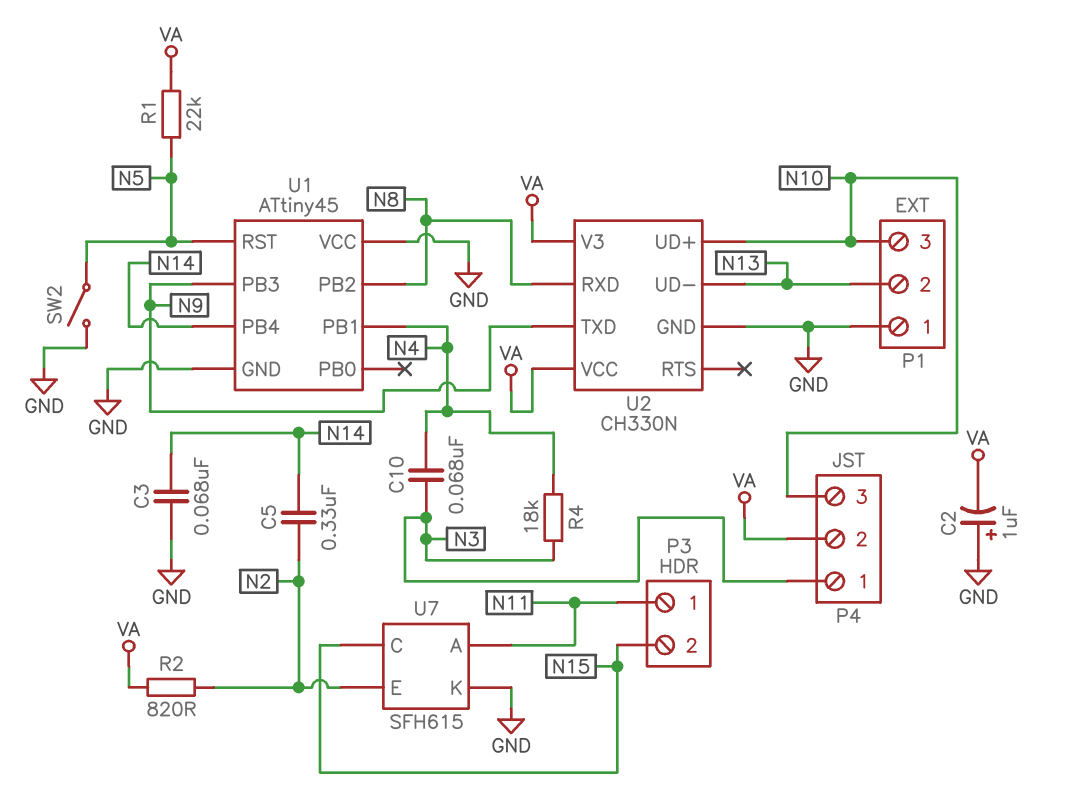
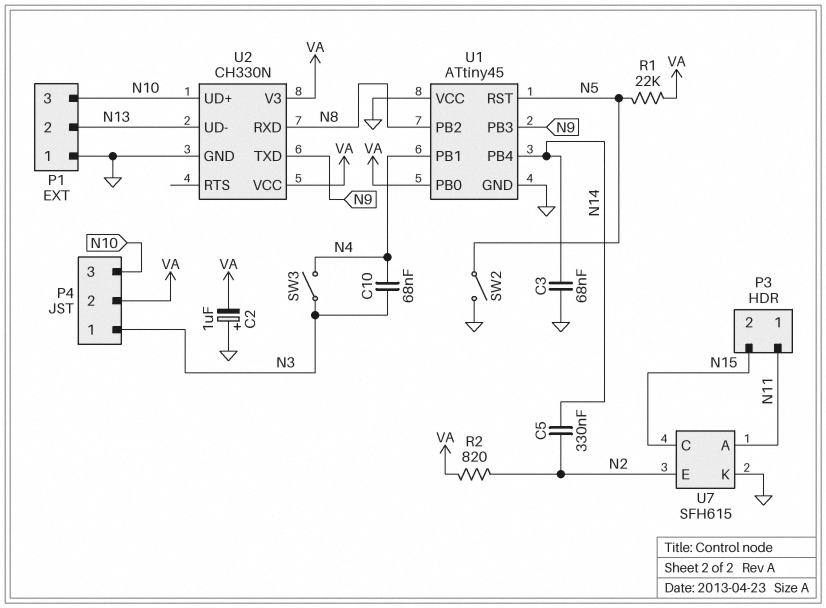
R4: 18k (N3, N4) -> none
SW3: none -> switch (N3, N4)
U1 pin PB0: none -> VA

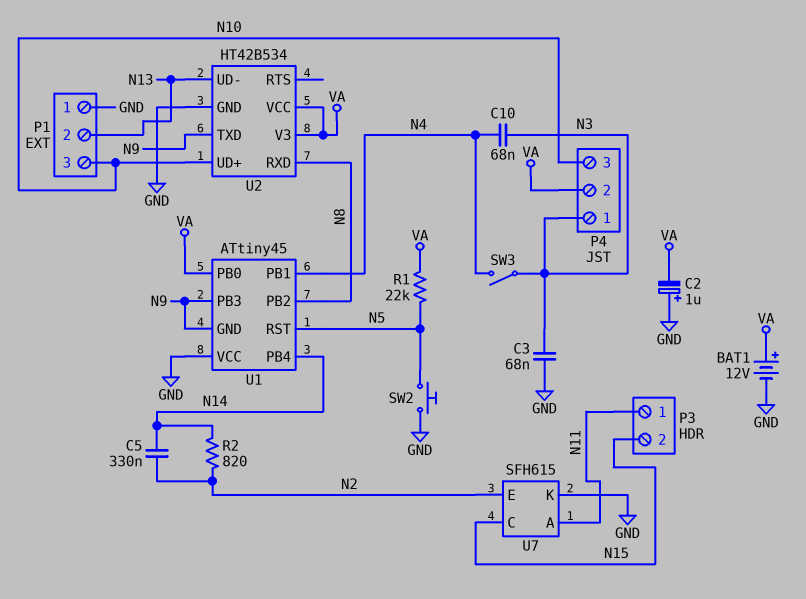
BAT1: none -> 12V (plus VA, minus GND)
C3: 68nF (GND, N14) -> 68nF (GND, N3)
R2: 820 (N2, VA) -> 820 (N2, N14)
SW2: switch (GND, N5) -> button (GND, N5)
U1 pin GND: GND -> N9
U2: CH330N -> HT42B534

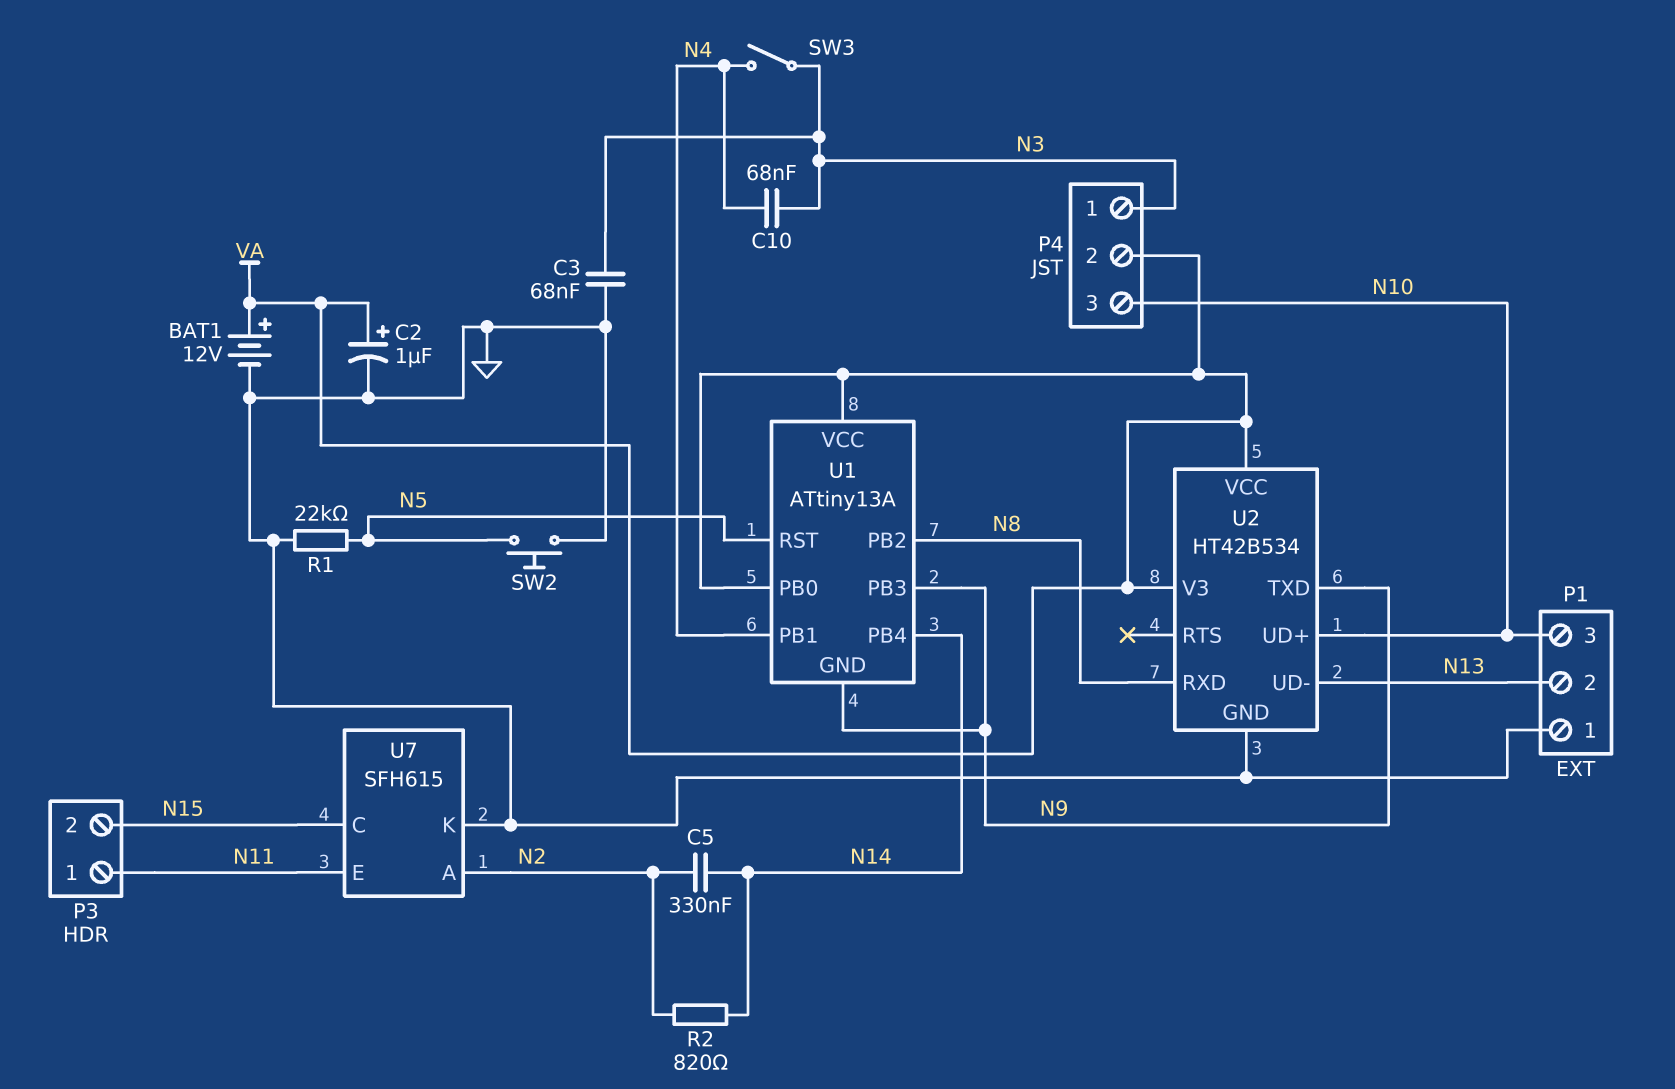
C2: 1uF (plus GND, minus VA) -> 1uF (plus VA, minus GND)
R1: 22k (N5, VA) -> 22k (GND, N5)
U1: ATtiny45 -> ATtiny13A
U1 pin VCC: GND -> VA
U7 pin A: N11 -> N2
U7 pin E: N2 -> N11

